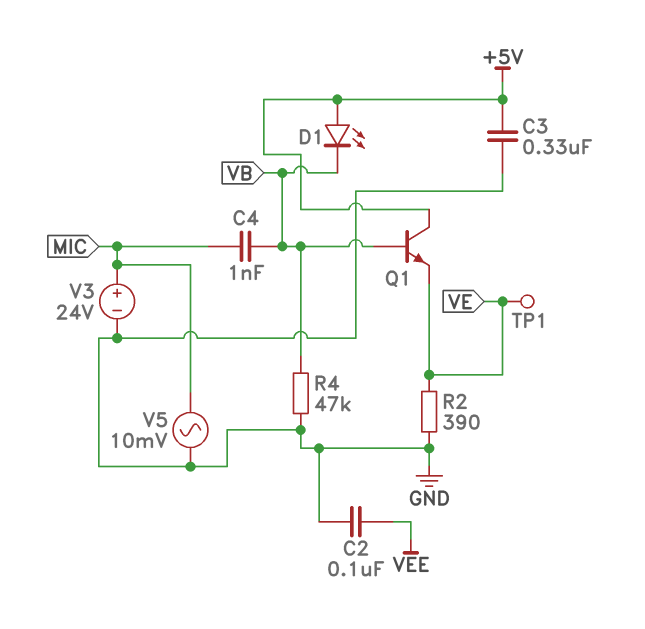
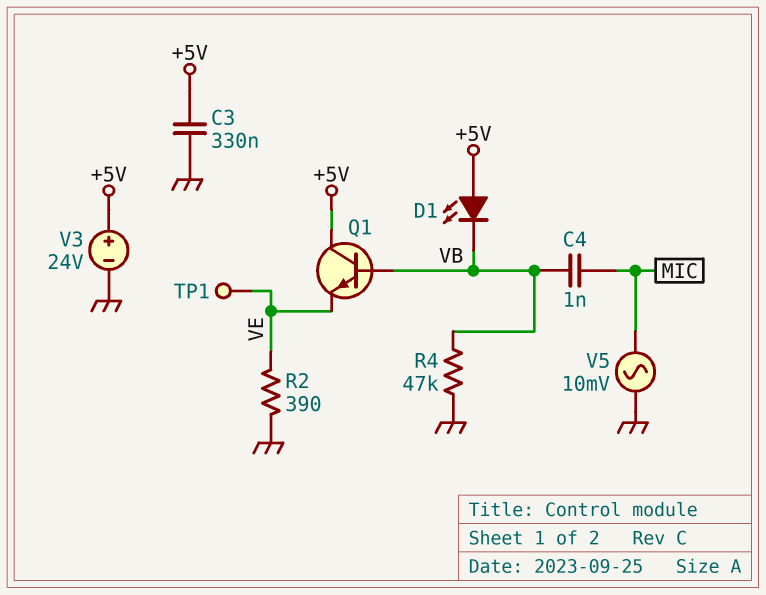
C2: 100nF (GND, VEE) -> none
V3: 24V (plus MIC, minus GND) -> 24V (plus +5V, minus GND)

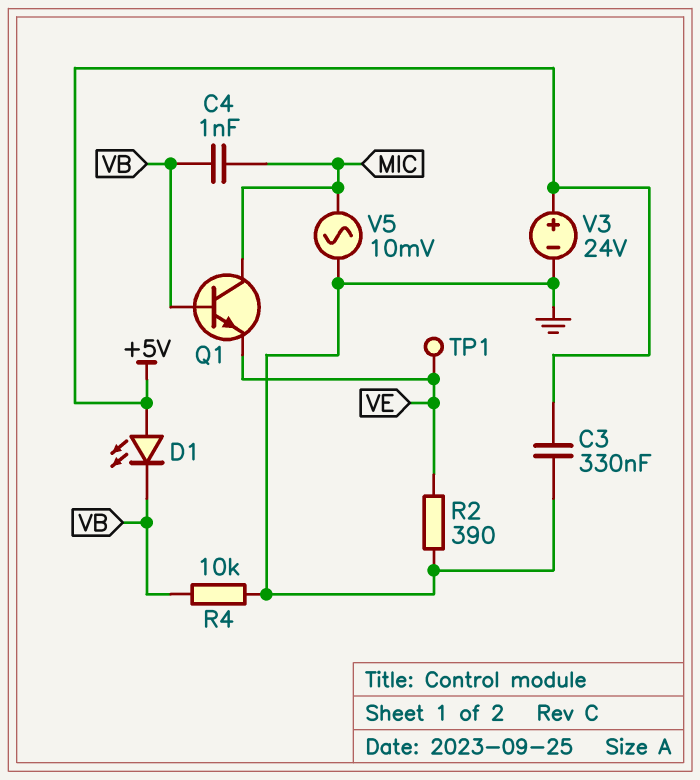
Q1: NPN (B VB, C +5V, E VE) -> NPN (B VB, C MIC, E VE)
R4: 47k (GND, VB) -> 10k (GND, VB)

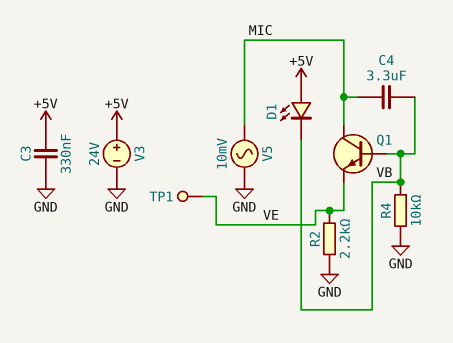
C4: 1nF (MIC, VB) -> 3.3uF (MIC, VB)
R2: 390 (GND, VE) -> 2.2k (GND, VE)

